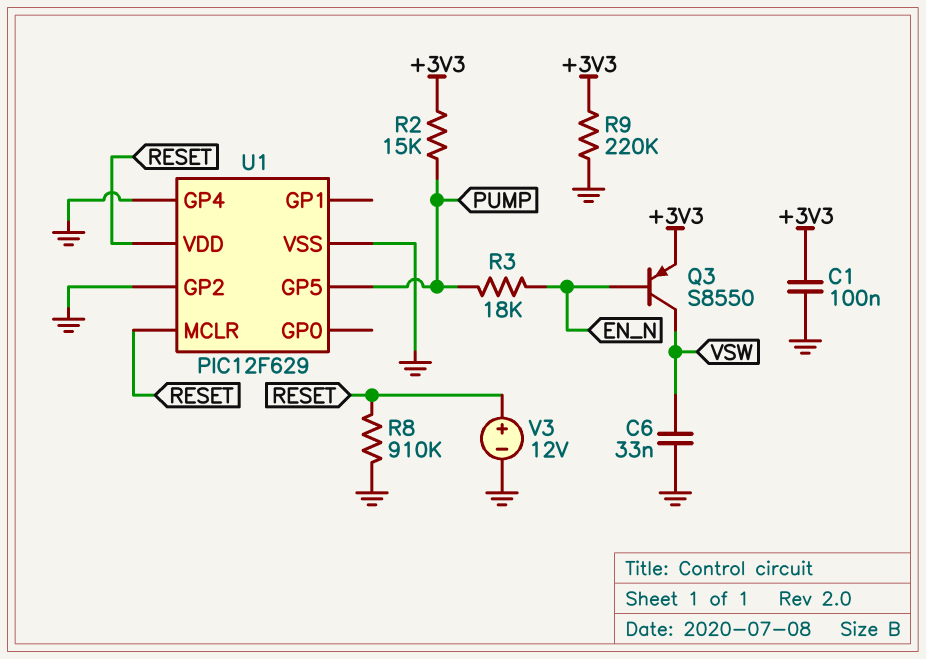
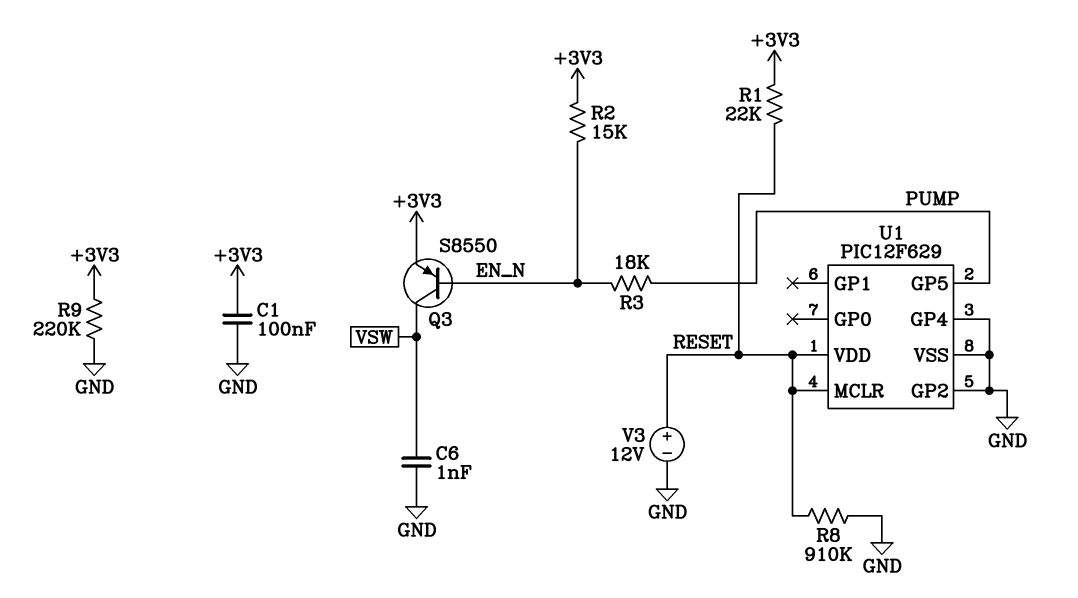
C6: 33nF (GND, VSW) -> 1nF (GND, VSW)
R1: none -> 22k (+3V3, RESET)
R2: 15k (+3V3, PUMP) -> 15k (+3V3, EN_N)

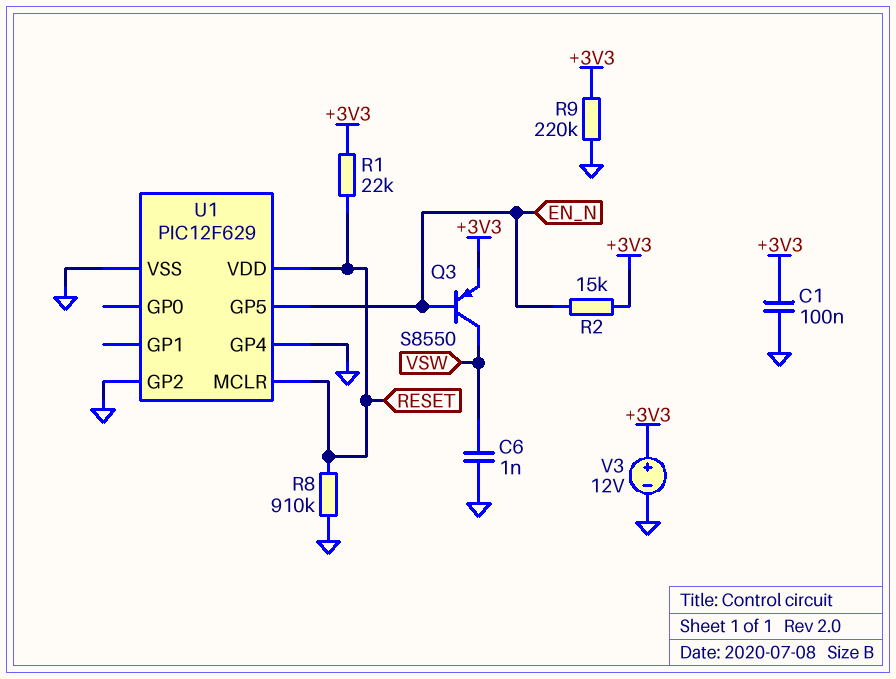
R3: 18k (EN_N, PUMP) -> none
U1 pin GP5: PUMP -> EN_N
V3: 12V (plus RESET, minus GND) -> 12V (plus +3V3, minus GND)

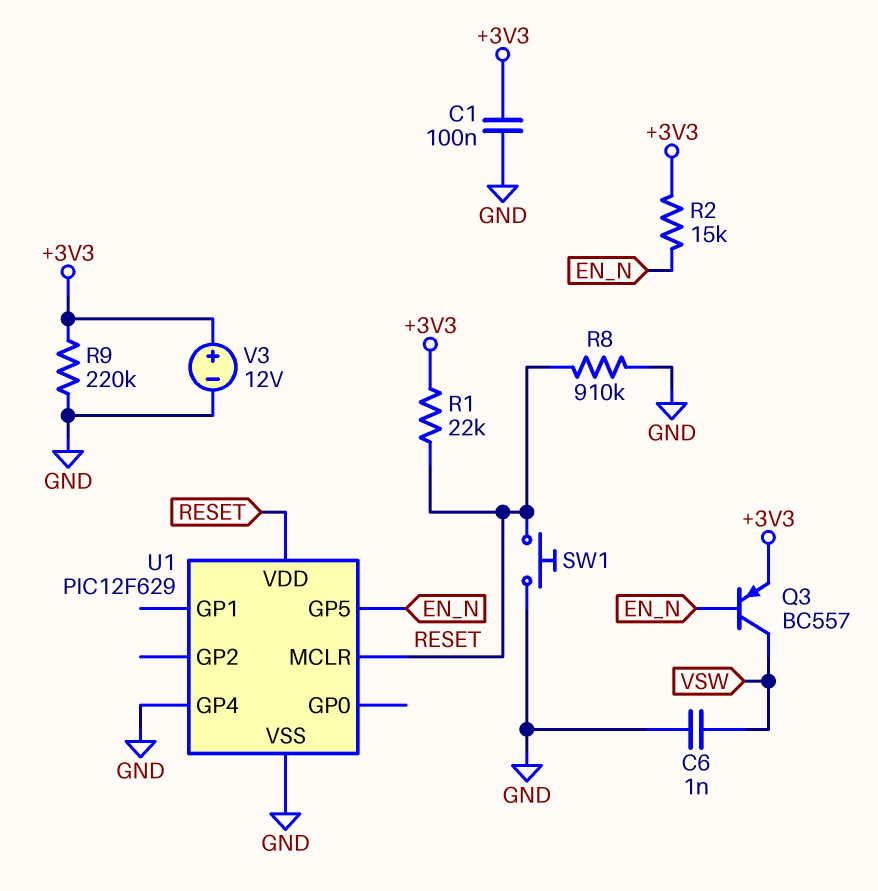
Q3: PNP S8550 (B EN_N, C VSW, E +3V3) -> PNP BC557 (B EN_N, C VSW, E +3V3)
SW1: none -> button (GND, RESET)
U1 pin GP2: GND -> none

